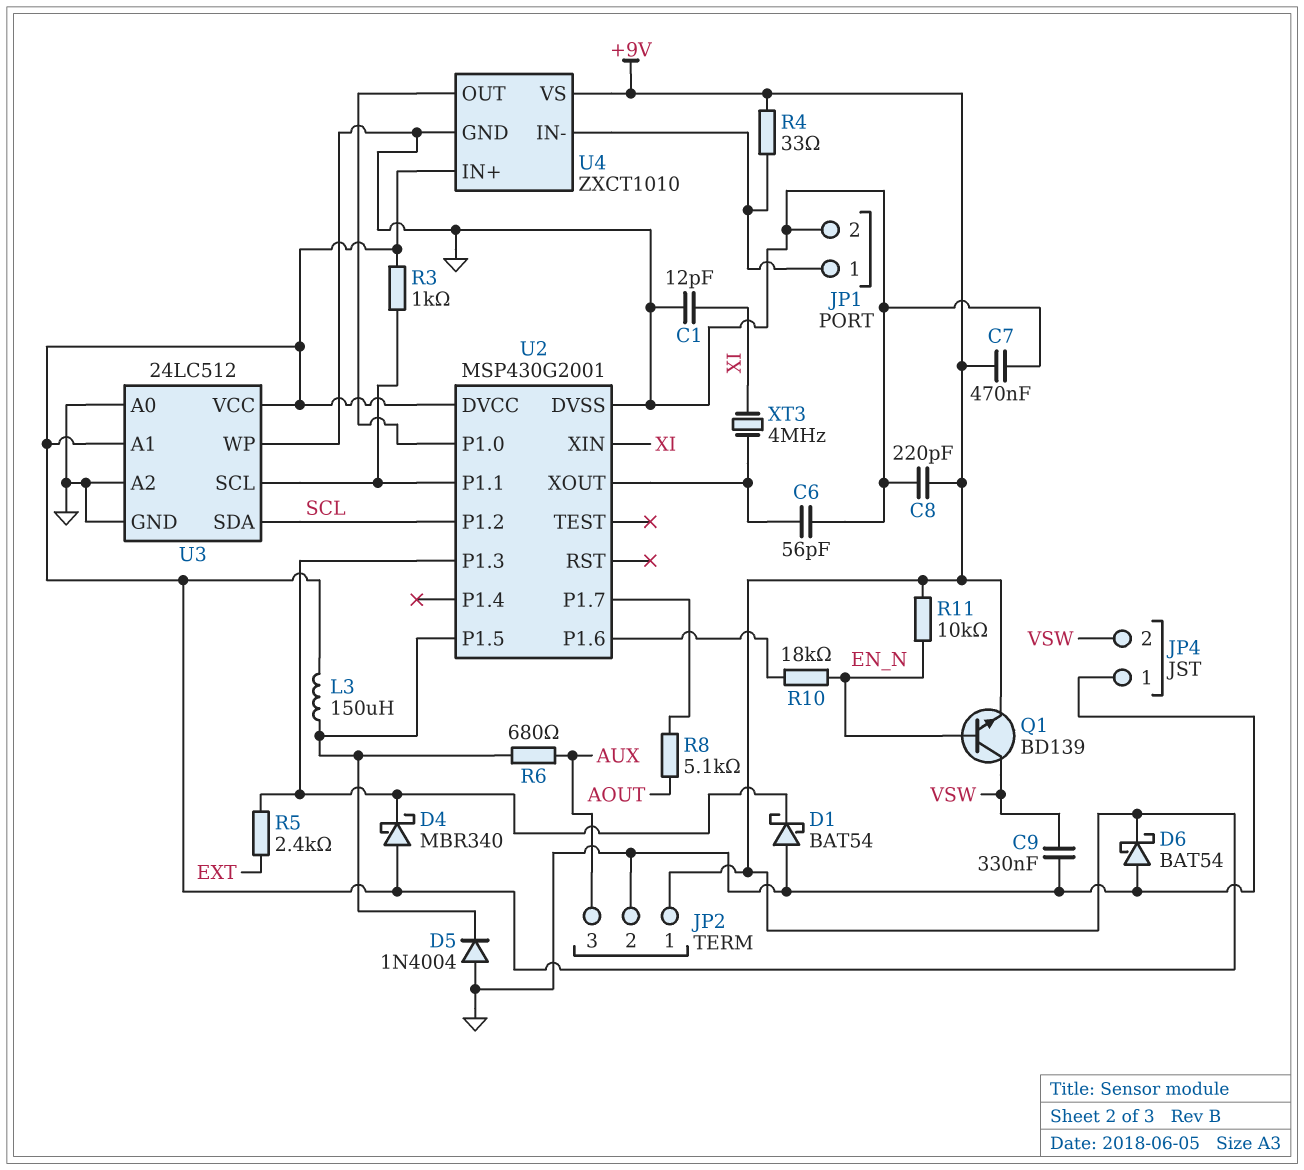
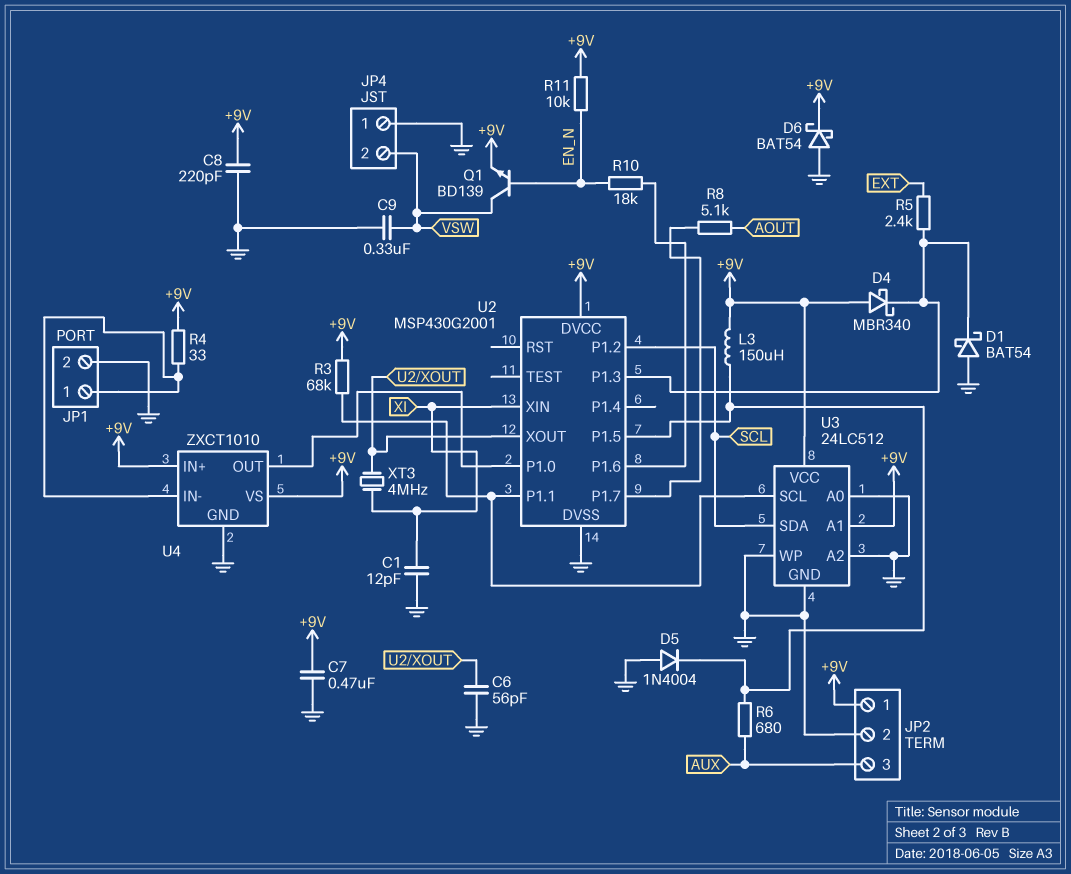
R3: 1k (+9V, U2/P1.1) -> 68k (+9V, U2/P1.1)

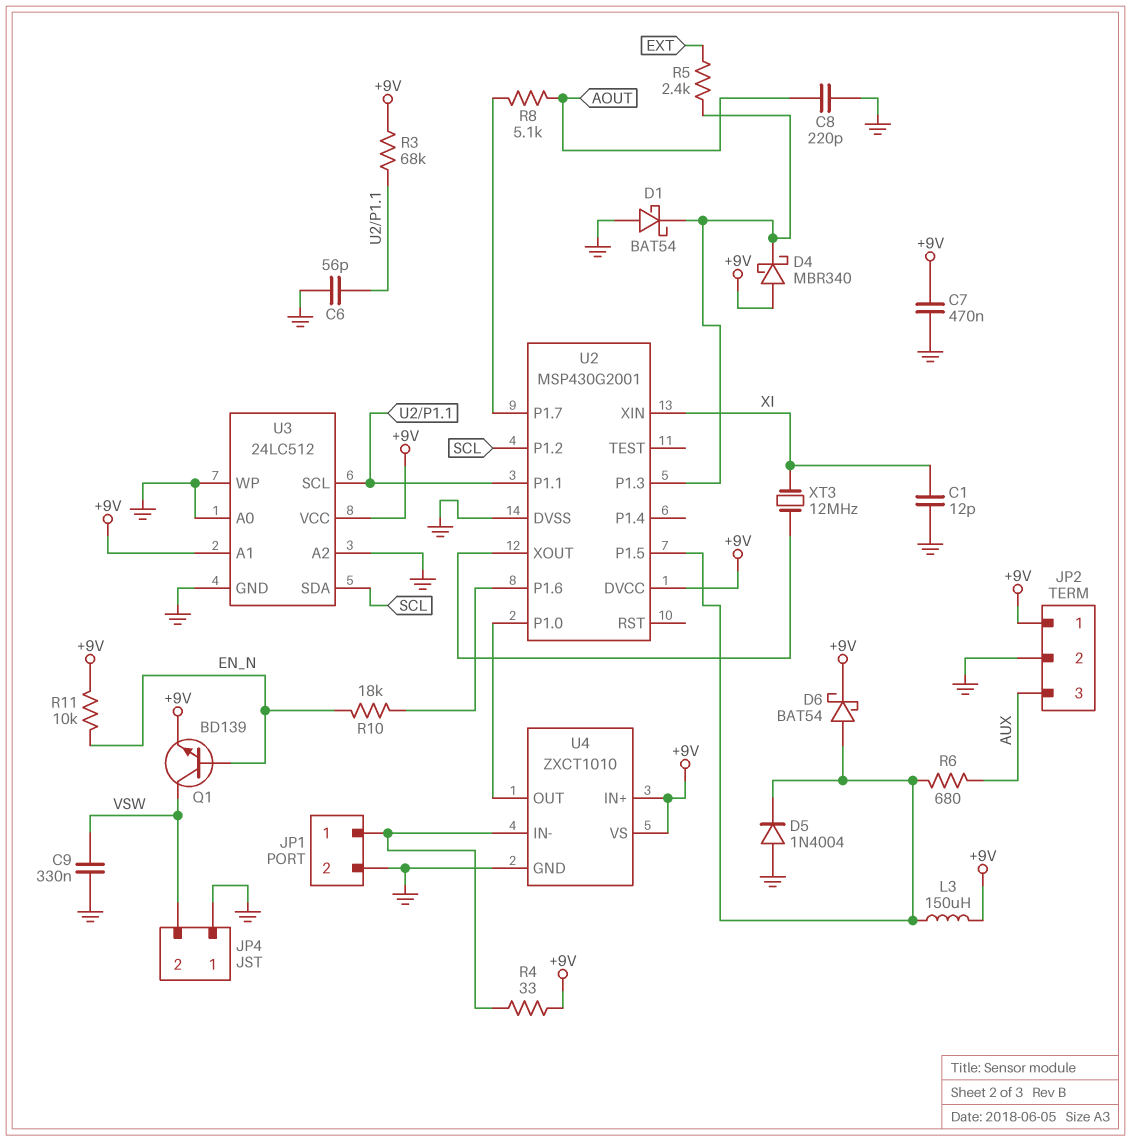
C6: 56pF (GND, U2/XOUT) -> 56pF (GND, U2/P1.1)
C8: 220pF (+9V, GND) -> 220pF (AOUT, GND)
D6: schottky BAT54 (A GND, K +9V) -> schottky BAT54 (A U2/P1.5, K +9V)
XT3: 4MHz (U2/XOUT, XI) -> 12MHz (U2/XOUT, XI)

